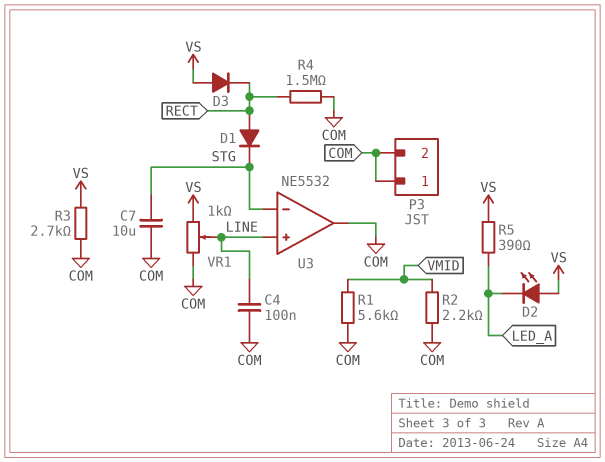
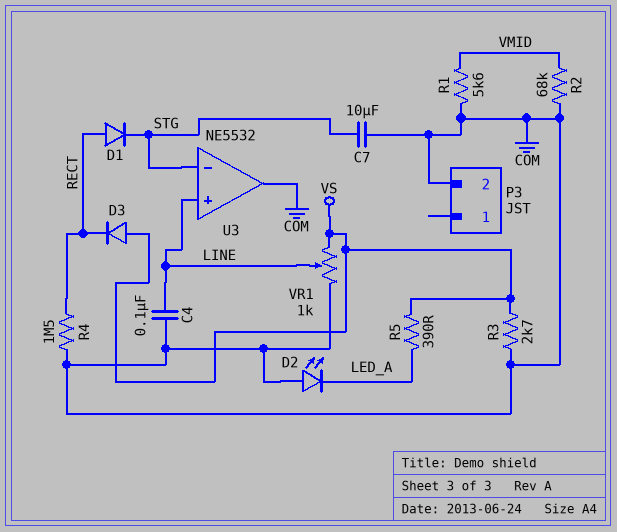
D2: LED (A VS, K LED_A) -> LED (A COM, K LED_A)
P3 pin 1: COM -> none
R2: 2.2k (COM, VMID) -> 68k (COM, VMID)

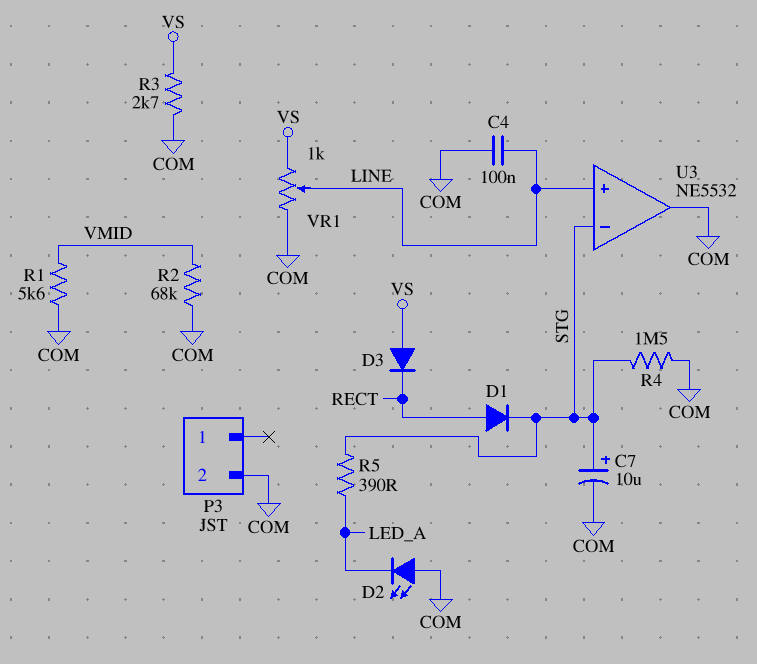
C7: 10uF (COM, STG) -> 10uF (plus STG, minus COM)
R4: 1.5M (COM, RECT) -> 1.5M (COM, STG)
R5: 390 (LED_A, VS) -> 390 (LED_A, STG)

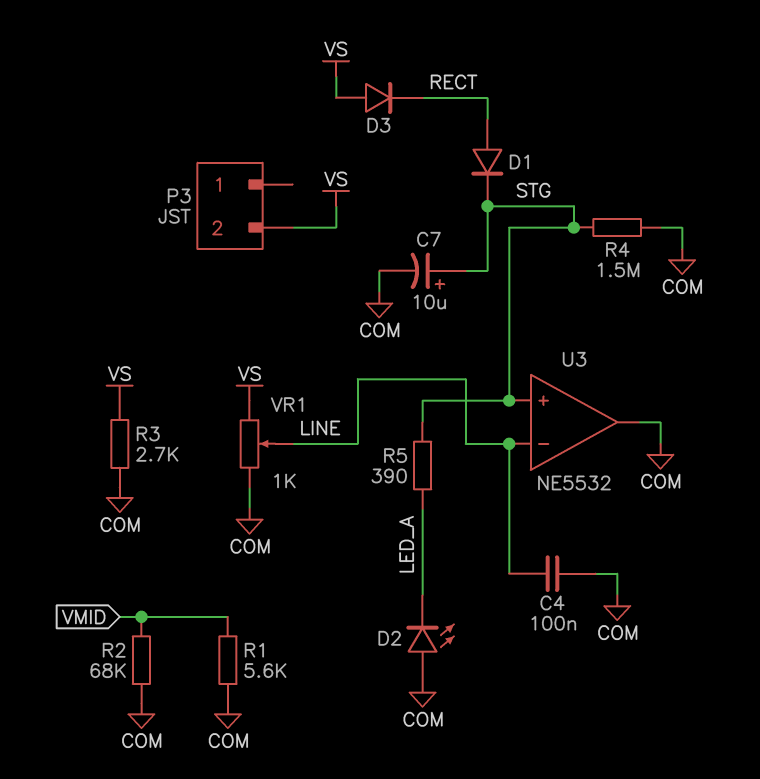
P3 pin 2: COM -> VS
U3 pin in+: LINE -> STG
U3 pin in-: STG -> LINE

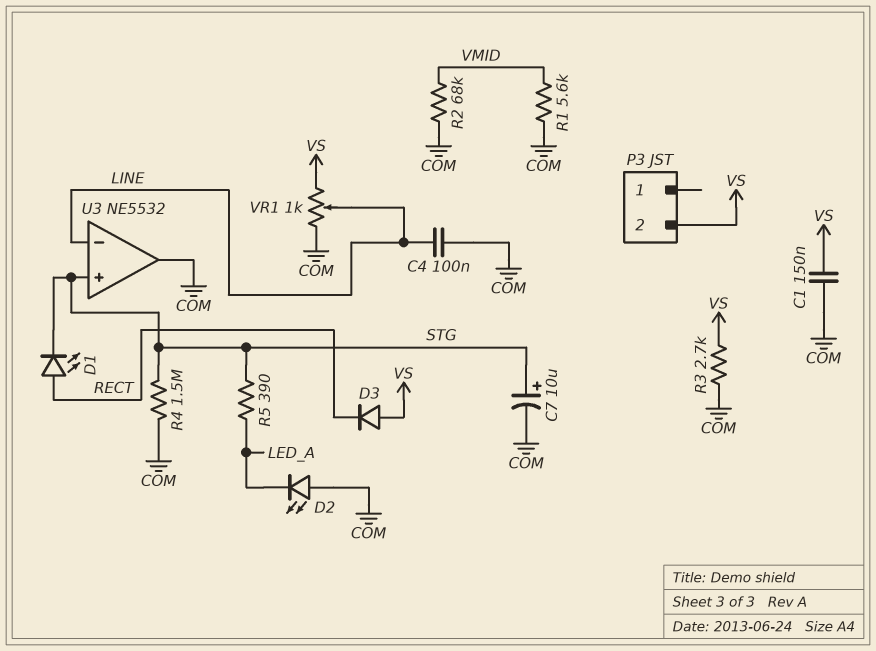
C1: none -> 150nF (COM, VS)
D1: diode (A RECT, K STG) -> LED (A RECT, K STG)

